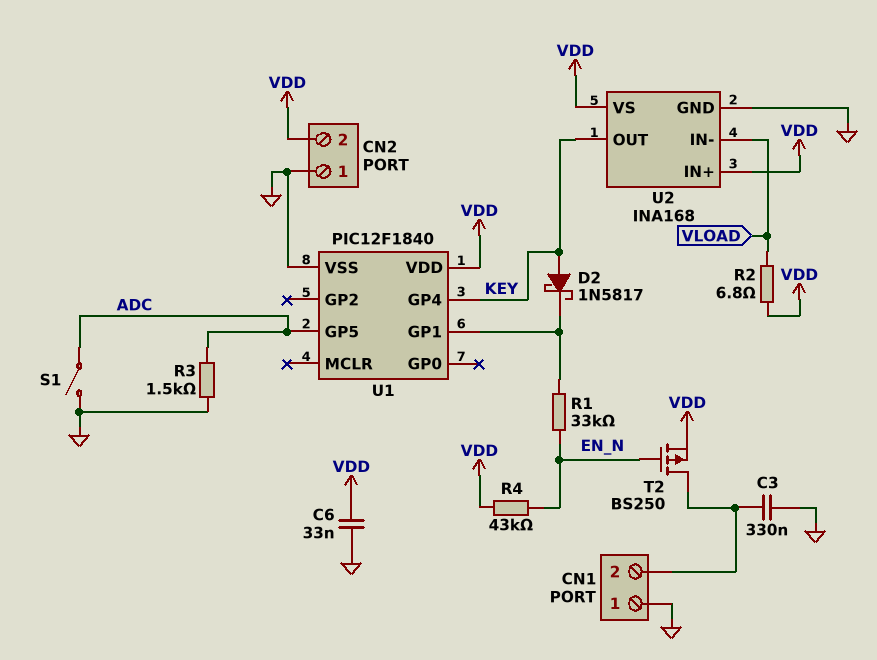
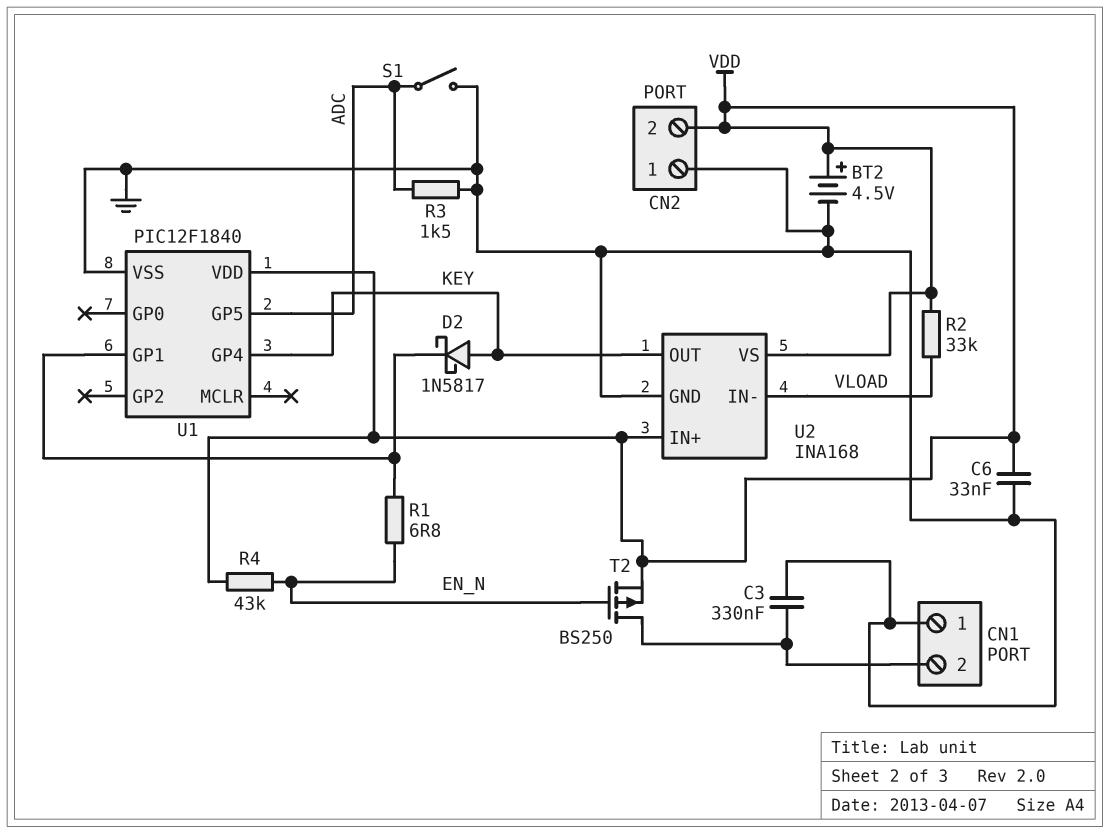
BT2: none -> 4.5V (plus VDD, minus GND)
R1: 33k (EN_N, U1/GP1) -> 6.8 (EN_N, U1/GP1)
R2: 6.8 (VDD, VLOAD) -> 33k (VDD, VLOAD)

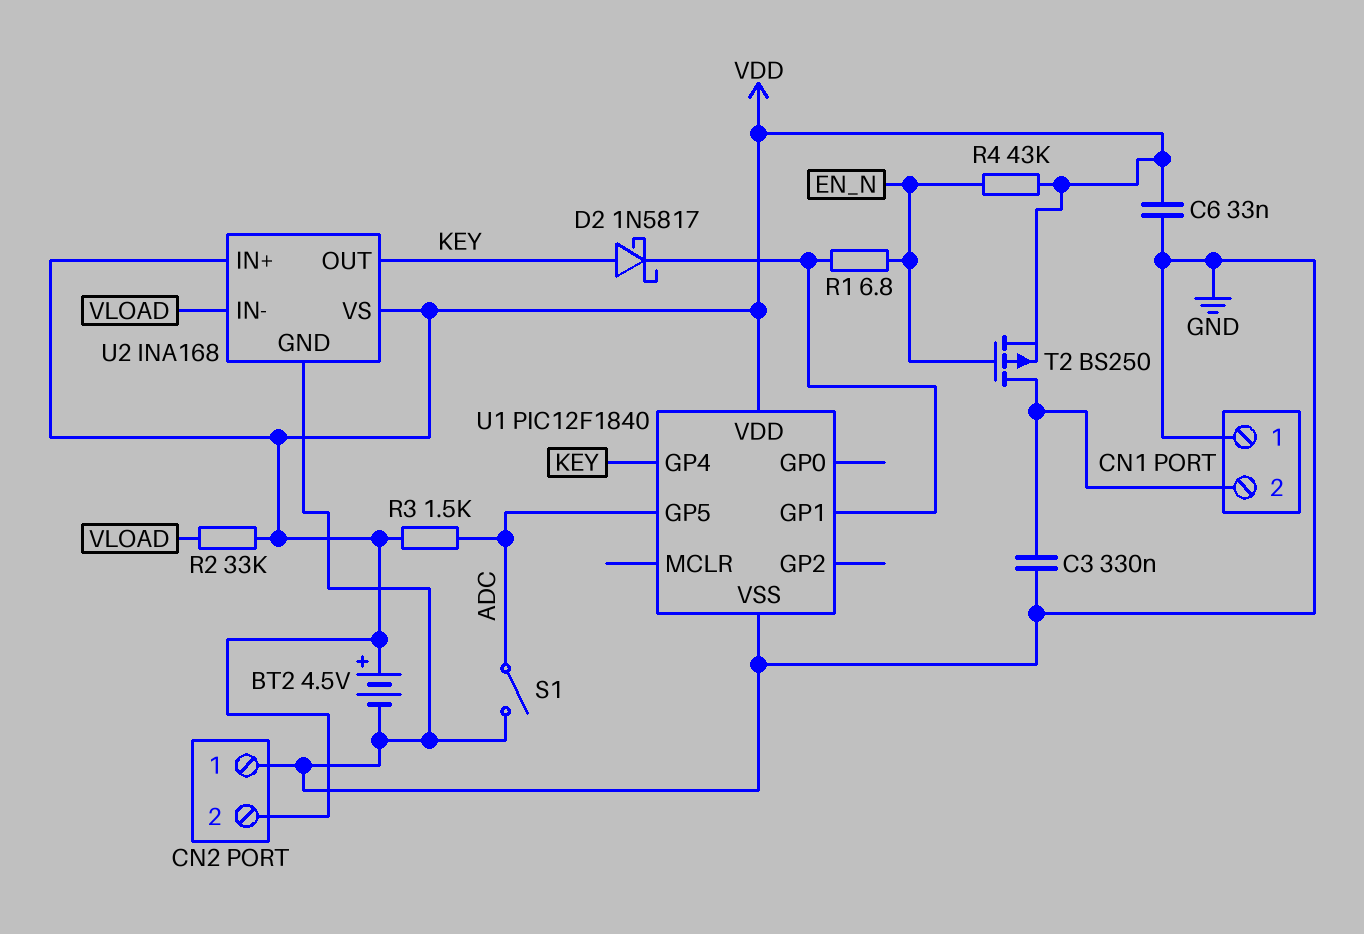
R3: 1.5k (ADC, GND) -> 1.5k (ADC, VDD)

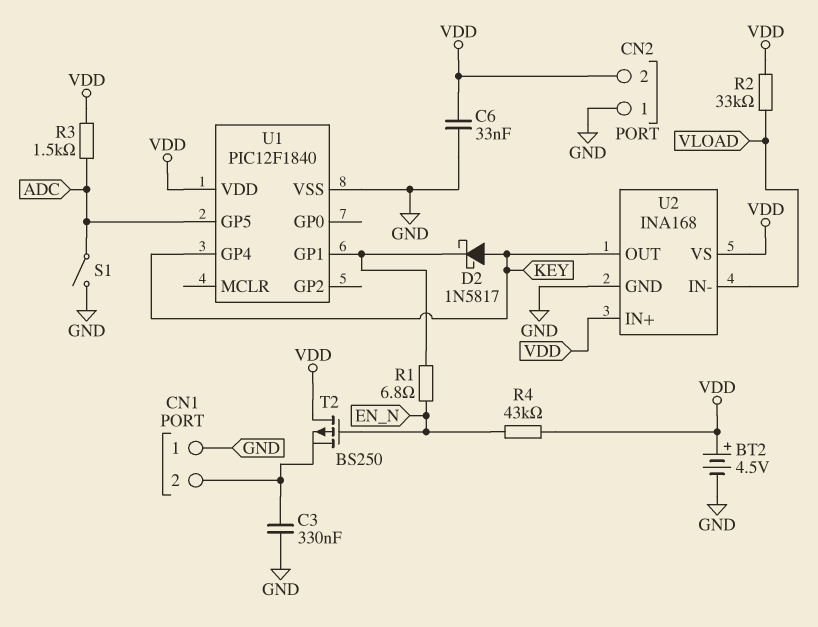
T2: PMOS BS250 (G EN_N, D CN1/2, S VDD) -> PMOS BS250 (G EN_N, D VDD, S CN1/2)

